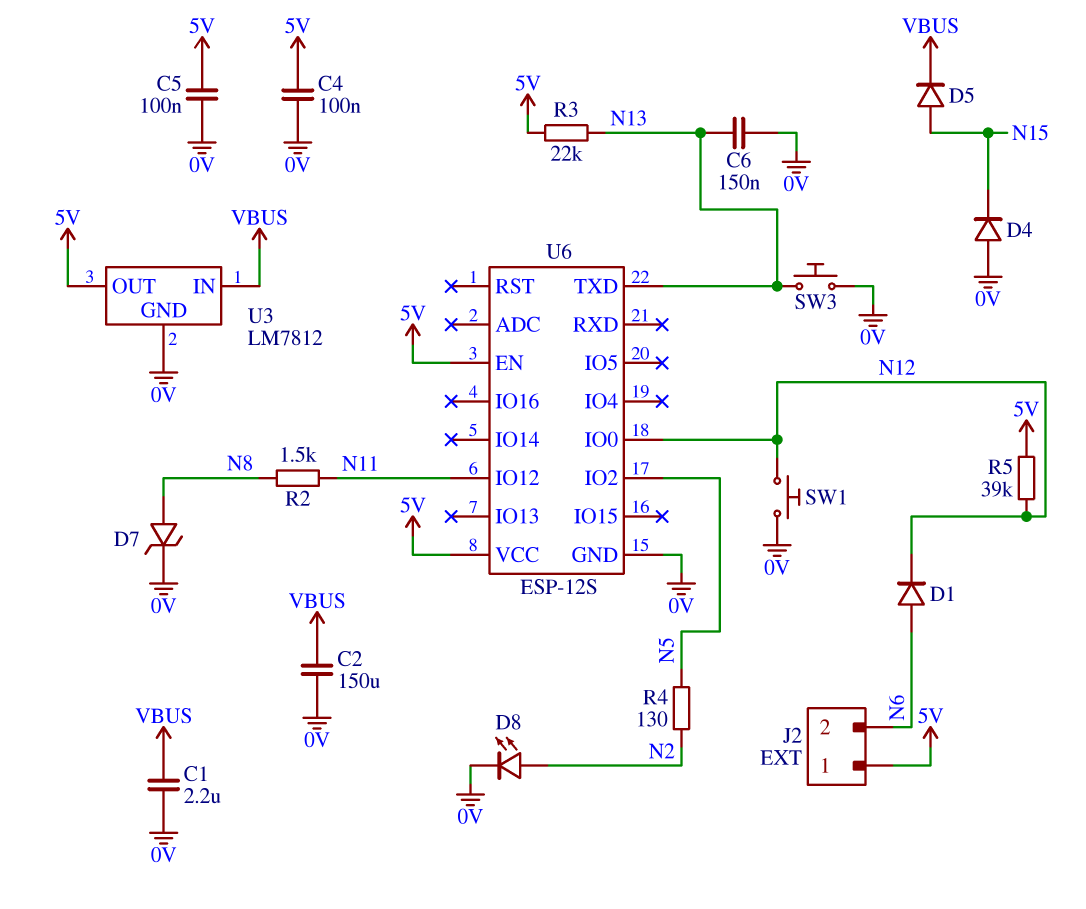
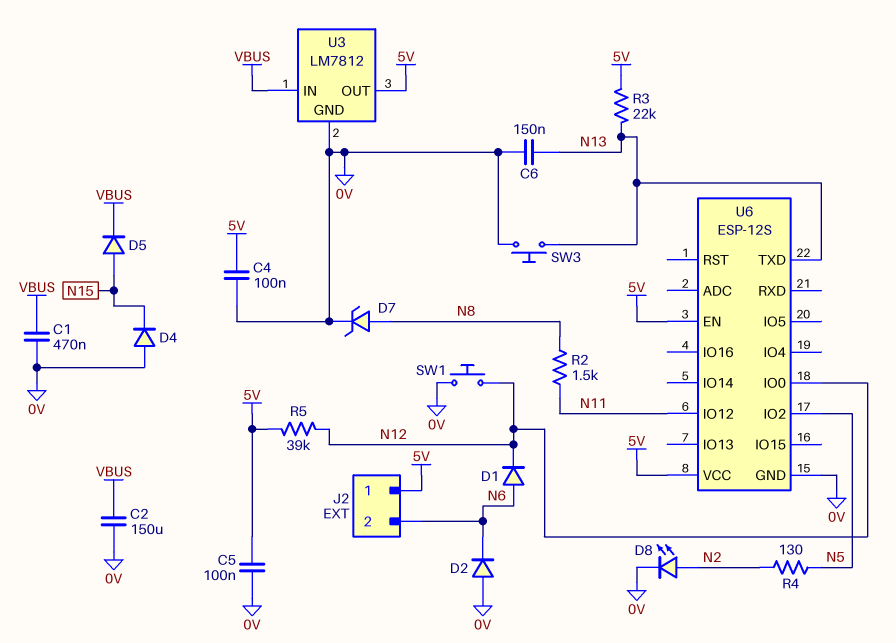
C1: 2.2uF (0V, VBUS) -> 470nF (0V, VBUS)
D2: none -> diode (A 0V, K N6)

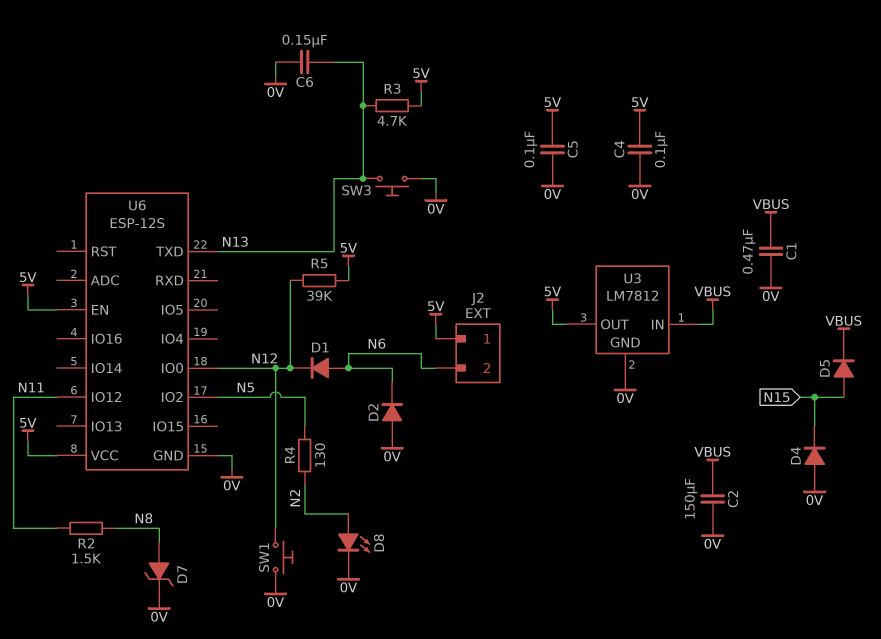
R3: 22k (5V, N13) -> 4.7k (5V, N13)

